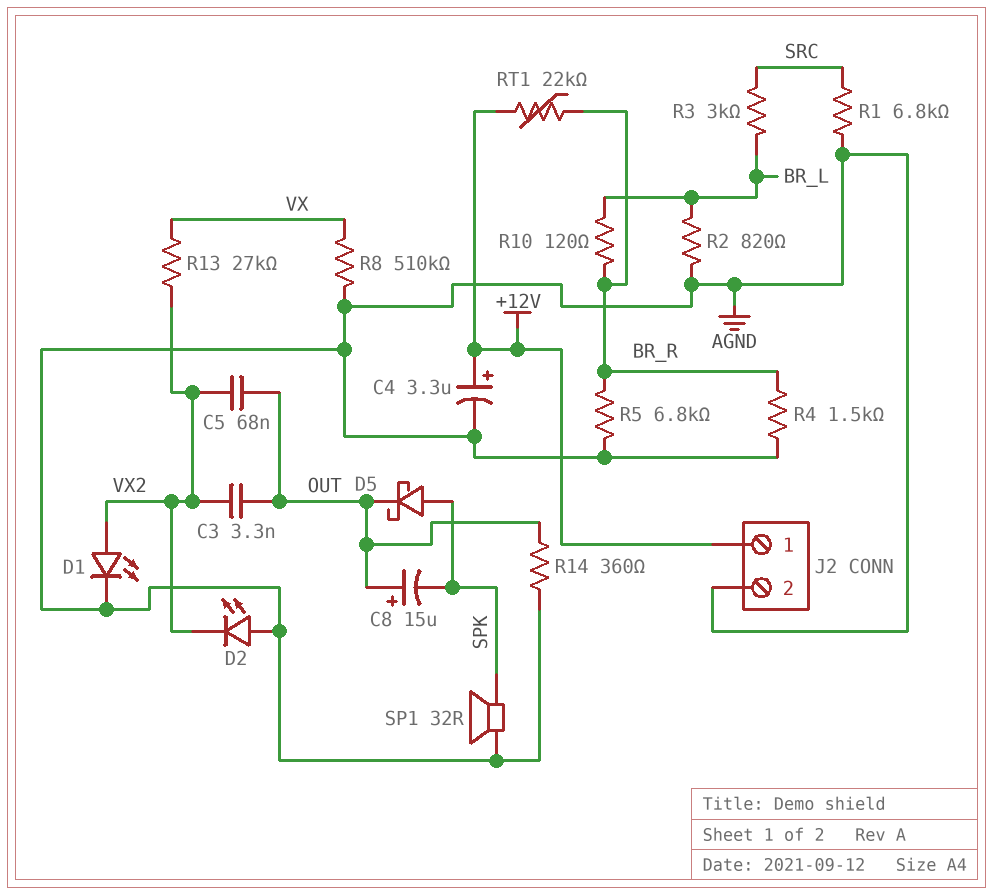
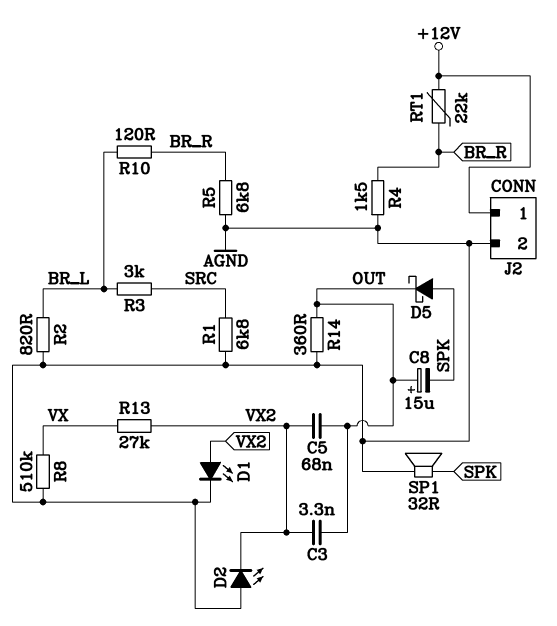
C4: 3.3uF (plus +12V, minus AGND) -> none

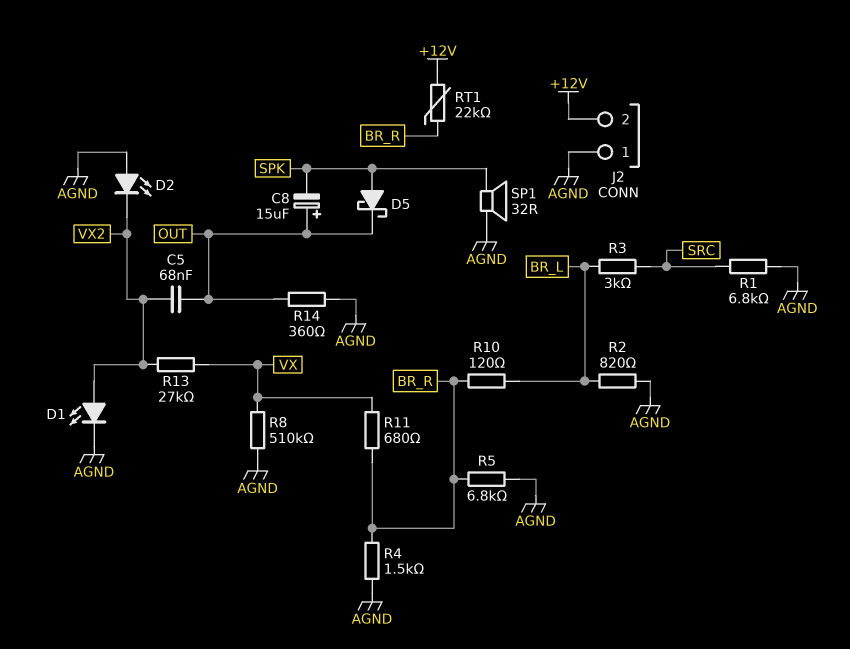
C3: 3.3nF (OUT, VX2) -> none
J2 pin 1: +12V -> AGND
J2 pin 2: AGND -> +12V
R11: none -> 680 (BR_R, VX)

